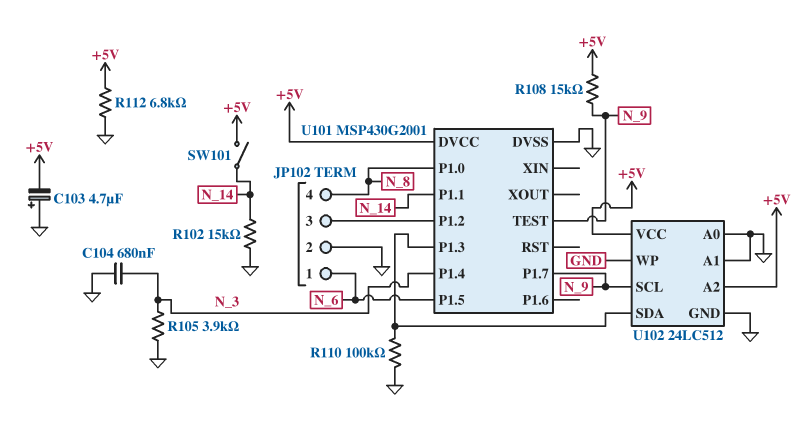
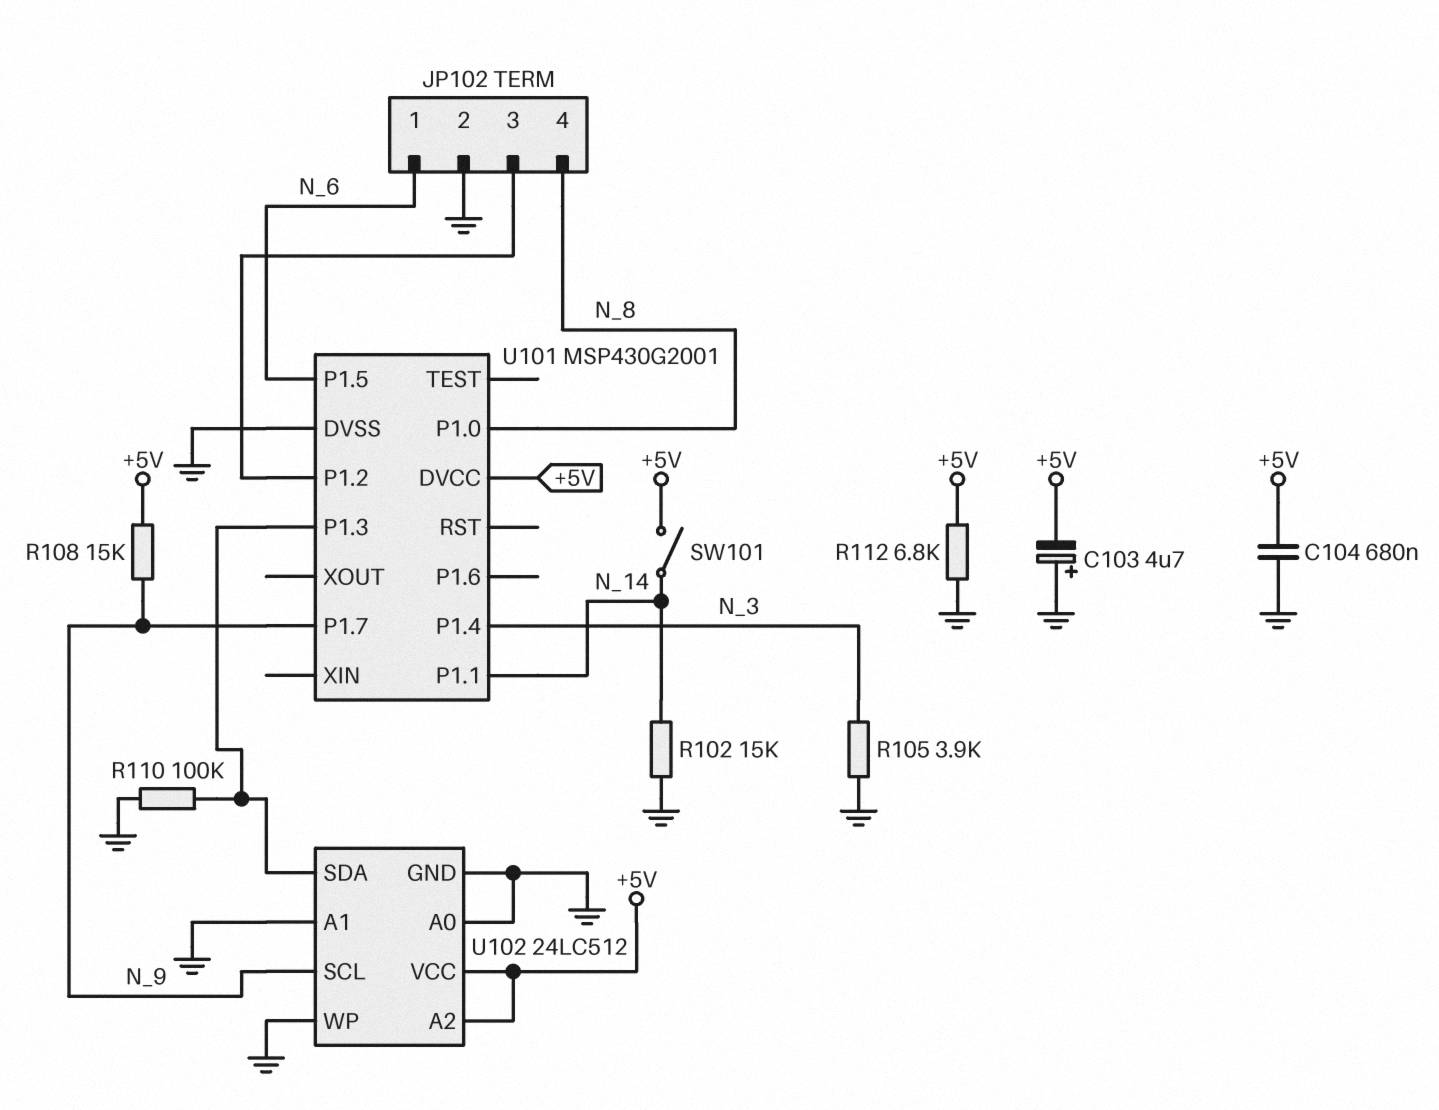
C104: 680nF (GND, N_3) -> 680nF (+5V, GND)
U101 pin TEST: N_9 -> none

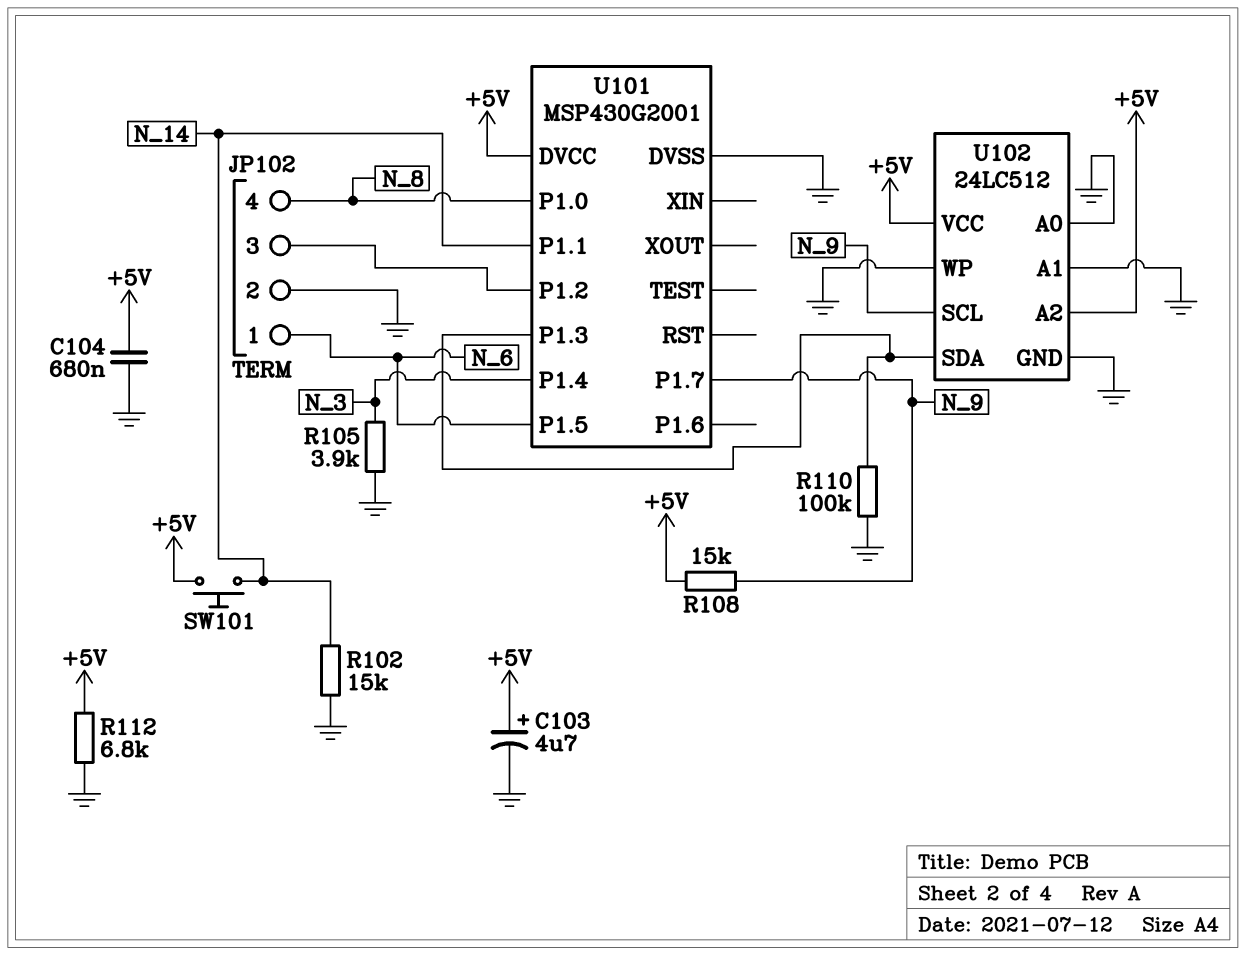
C103: 4.7uF (plus GND, minus +5V) -> 4.7uF (plus +5V, minus GND)
SW101: switch (+5V, N_14) -> button (+5V, N_14)

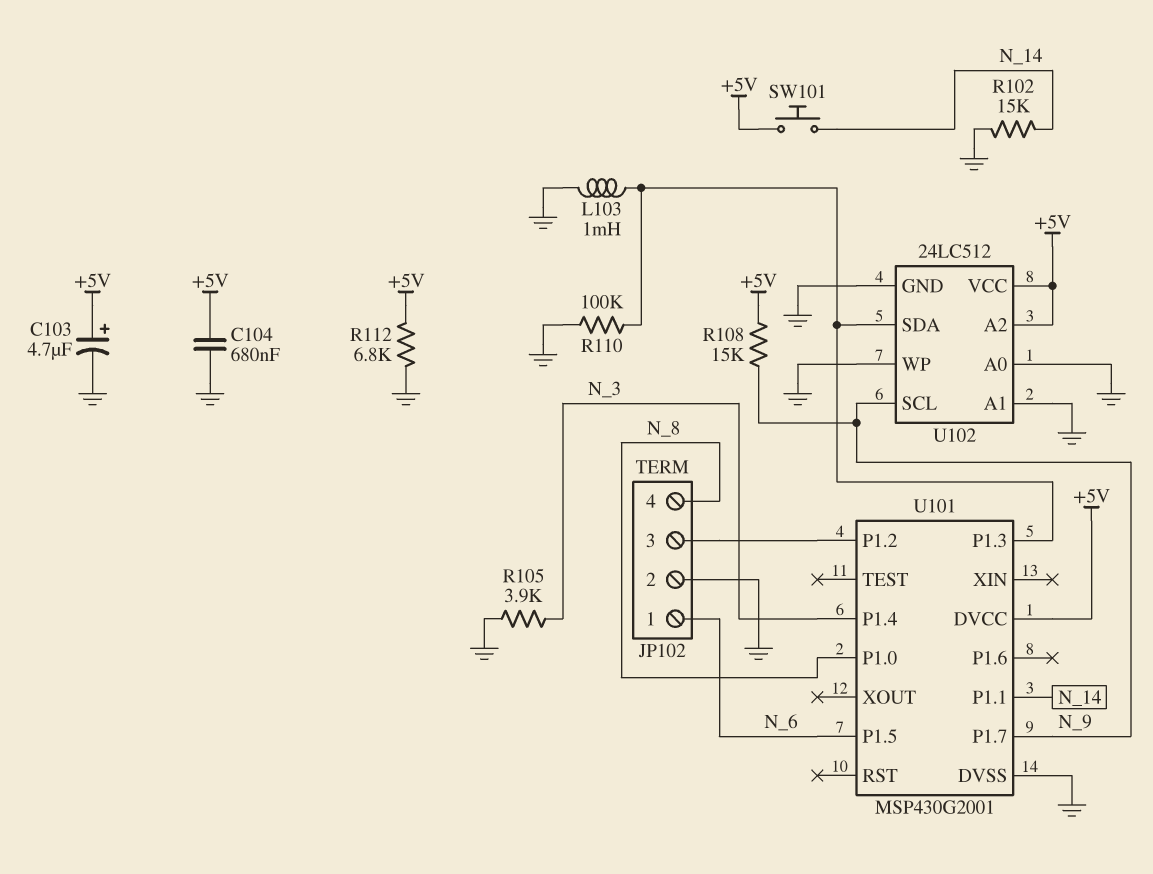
L103: none -> 1mH (GND, U101/P1.3)

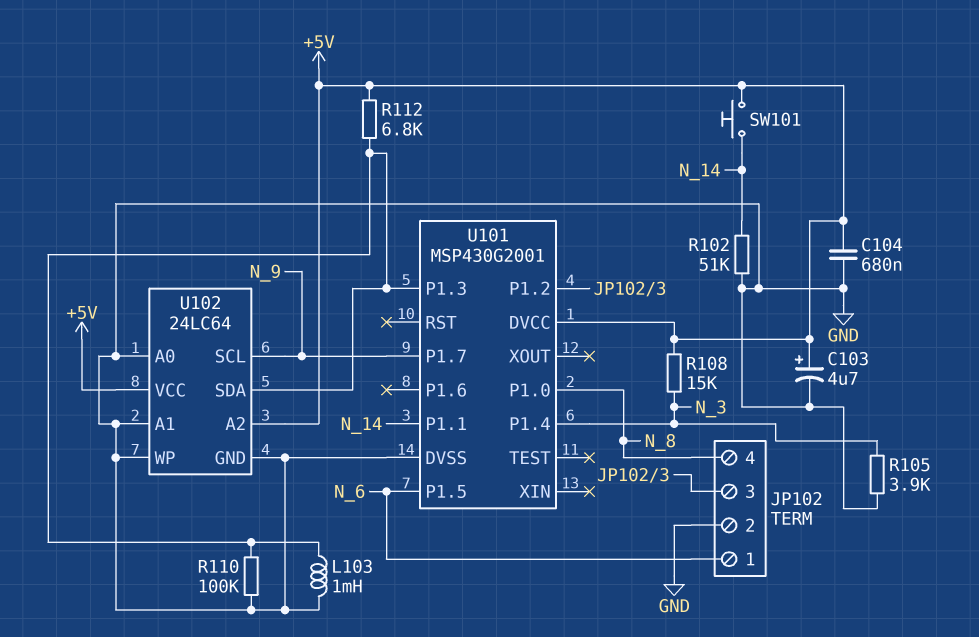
R102: 15k (GND, N_14) -> 51k (GND, N_14)
R108: 15k (+5V, N_9) -> 15k (+5V, N_3)
R112: 6.8k (+5V, GND) -> 6.8k (+5V, U101/P1.3)
U102: 24LC512 -> 24LC64

